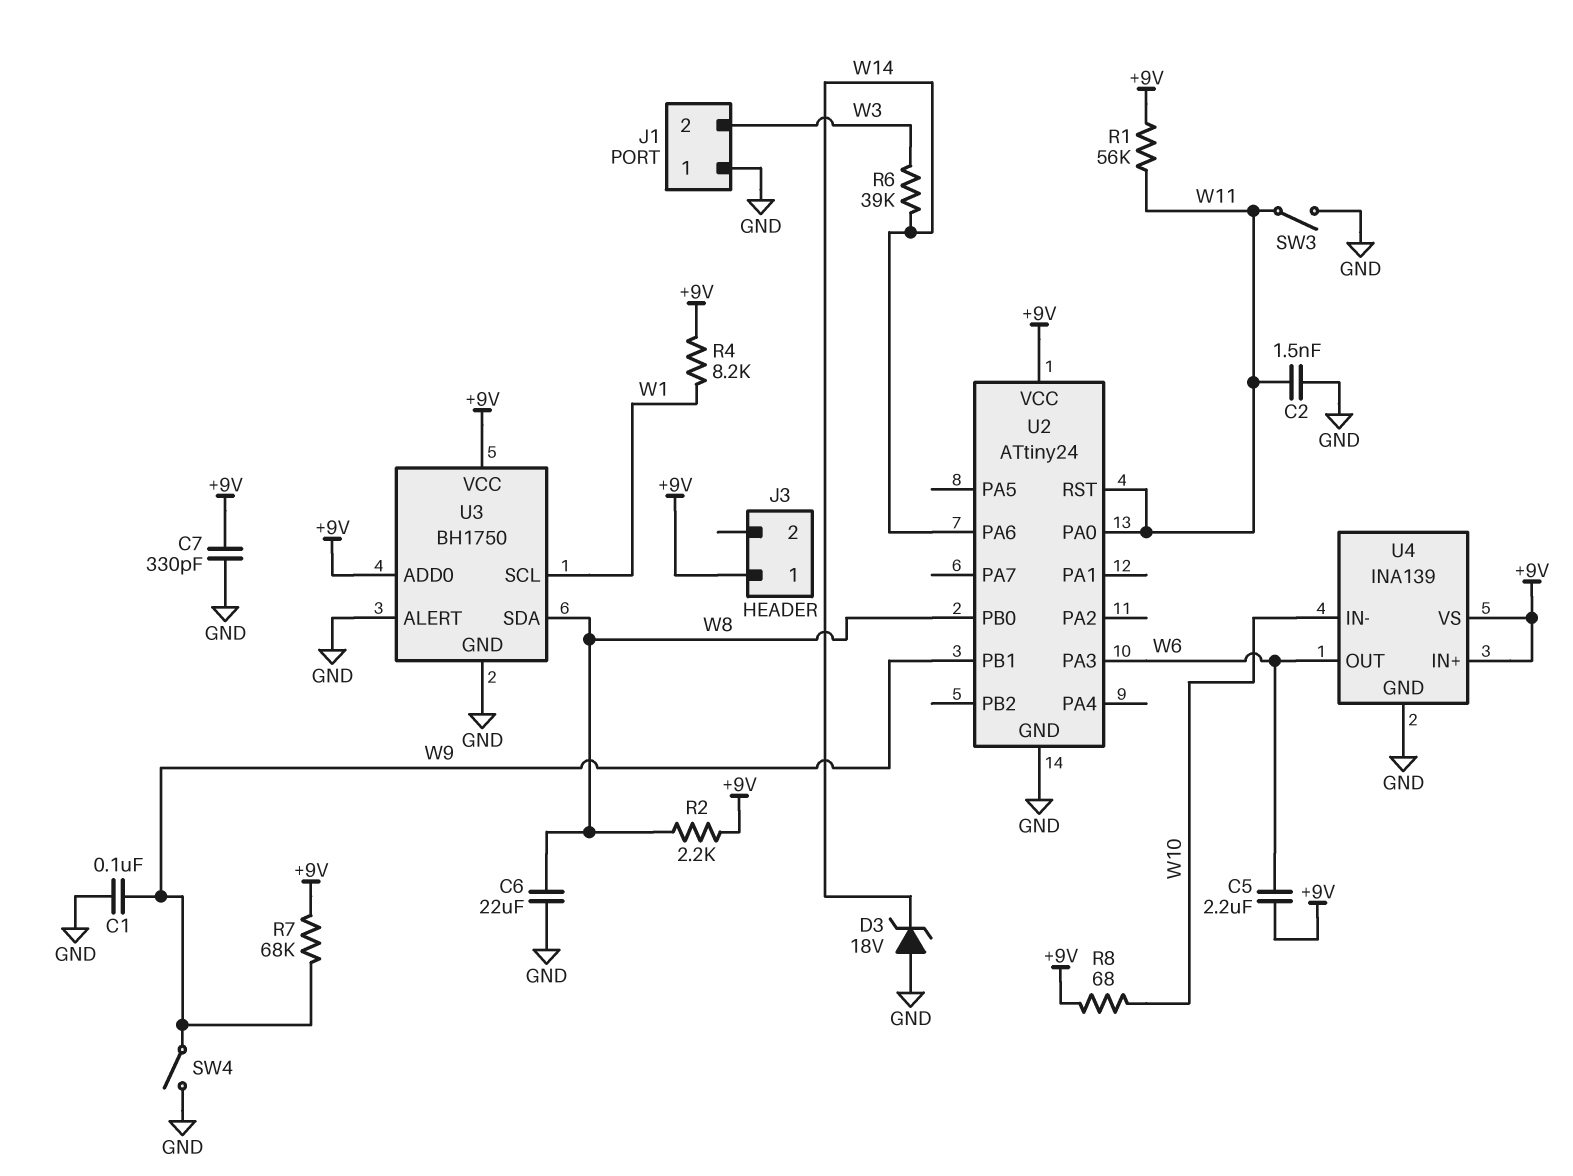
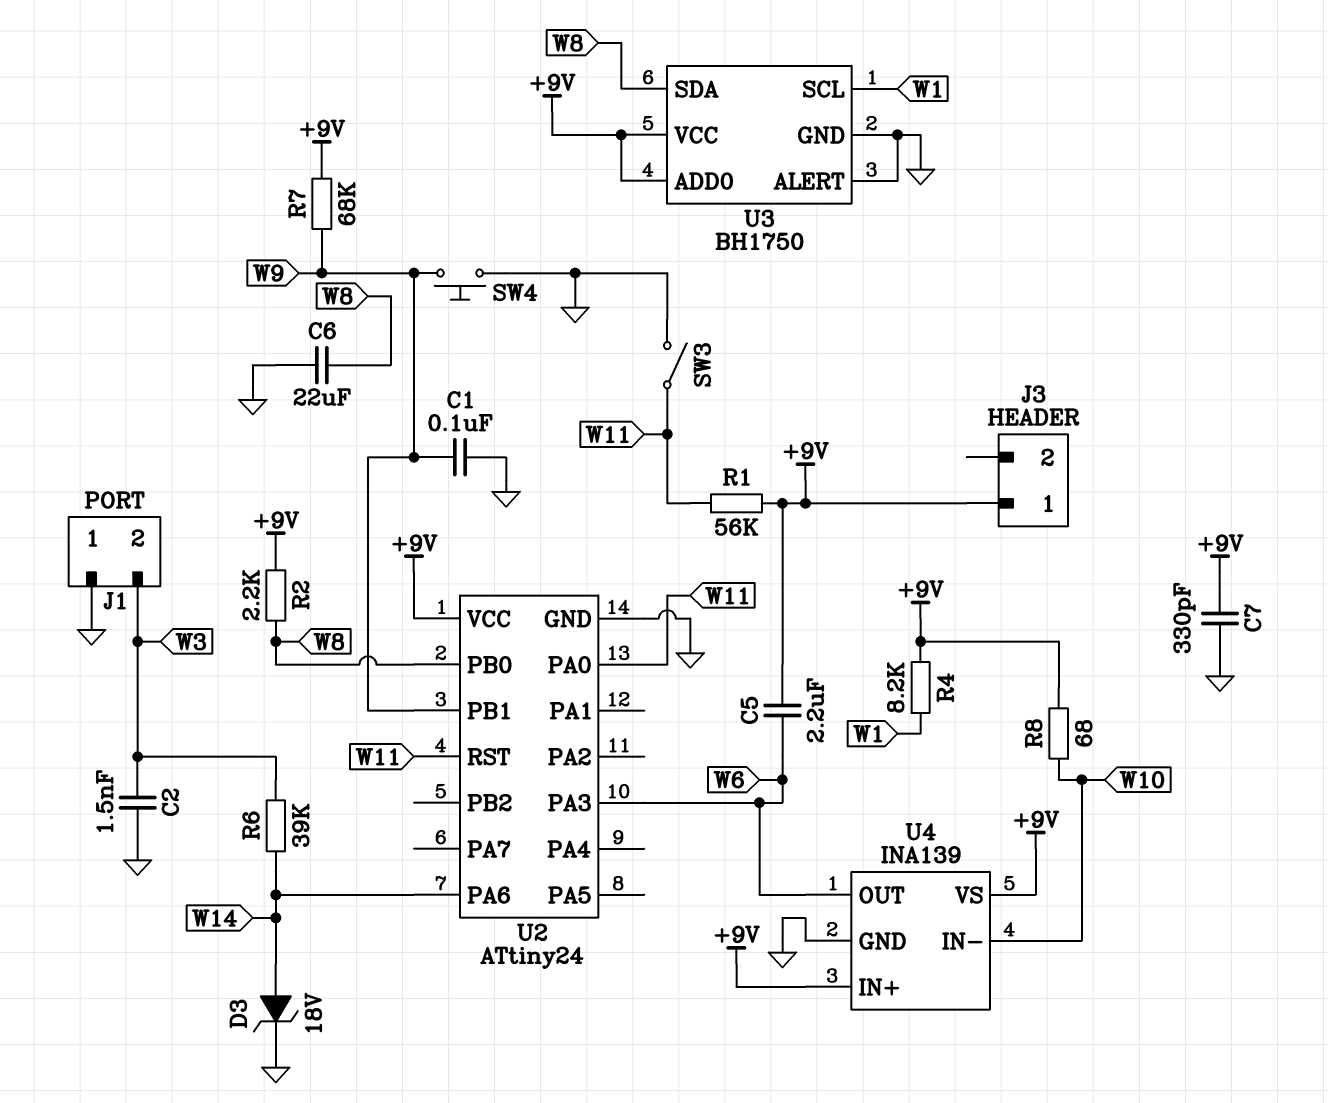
C2: 1.5nF (GND, W11) -> 1.5nF (GND, W3)
D3: zener 18V (A GND, K W14) -> zener 18V (A W14, K GND)
SW4: switch (GND, W9) -> button (GND, W9)

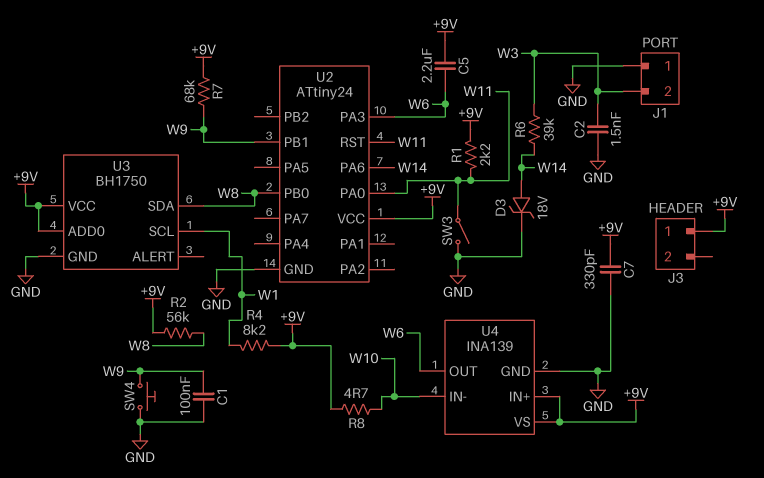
C6: 22uF (GND, W8) -> none
R1: 56k (+9V, W11) -> 2.2k (+9V, W11)
R2: 2.2k (+9V, W8) -> 56k (+9V, W8)
R8: 68 (+9V, W10) -> 4.7 (+9V, W10)
U3 pin ALERT: GND -> none

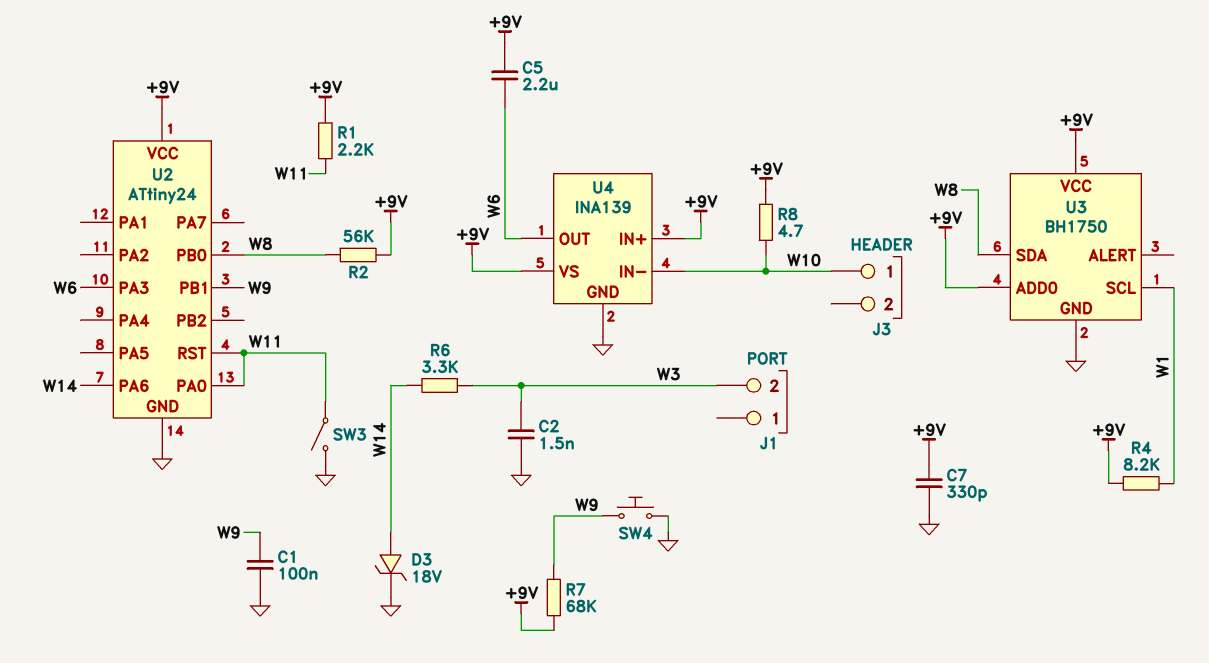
J1 pin 1: GND -> none
J3 pin 1: +9V -> W10
R6: 39k (W3, W14) -> 3.3k (W3, W14)

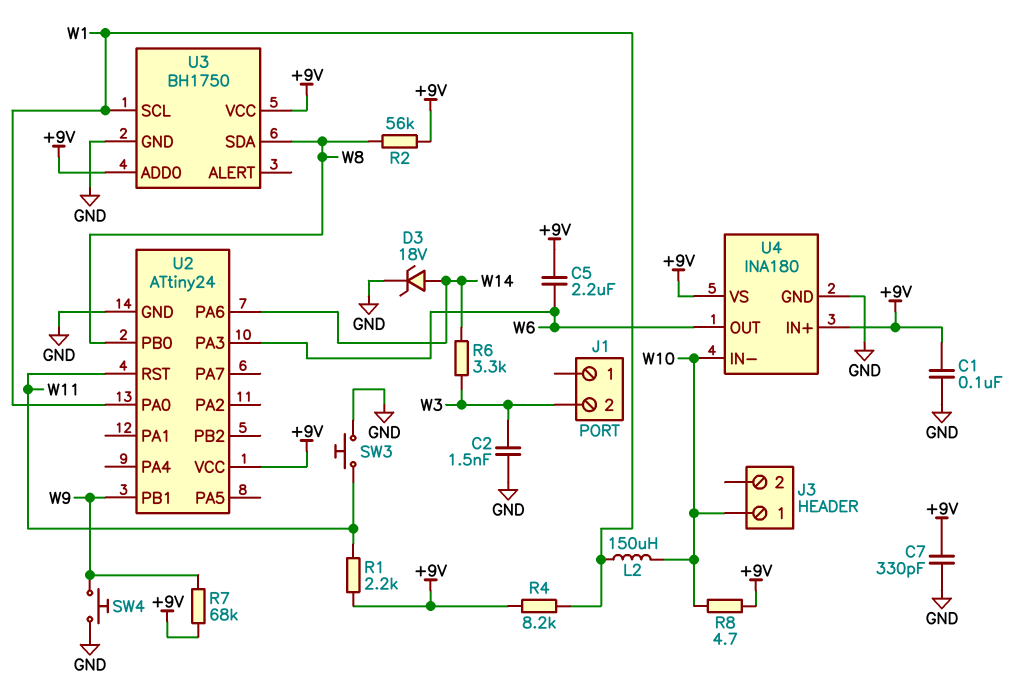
C1: 100nF (GND, W9) -> 100nF (+9V, GND)
L2: none -> 150uH (W1, W10)
SW3: switch (GND, W11) -> button (GND, W11)
U2 pin PA0: W11 -> W1
U4: INA139 -> INA180

